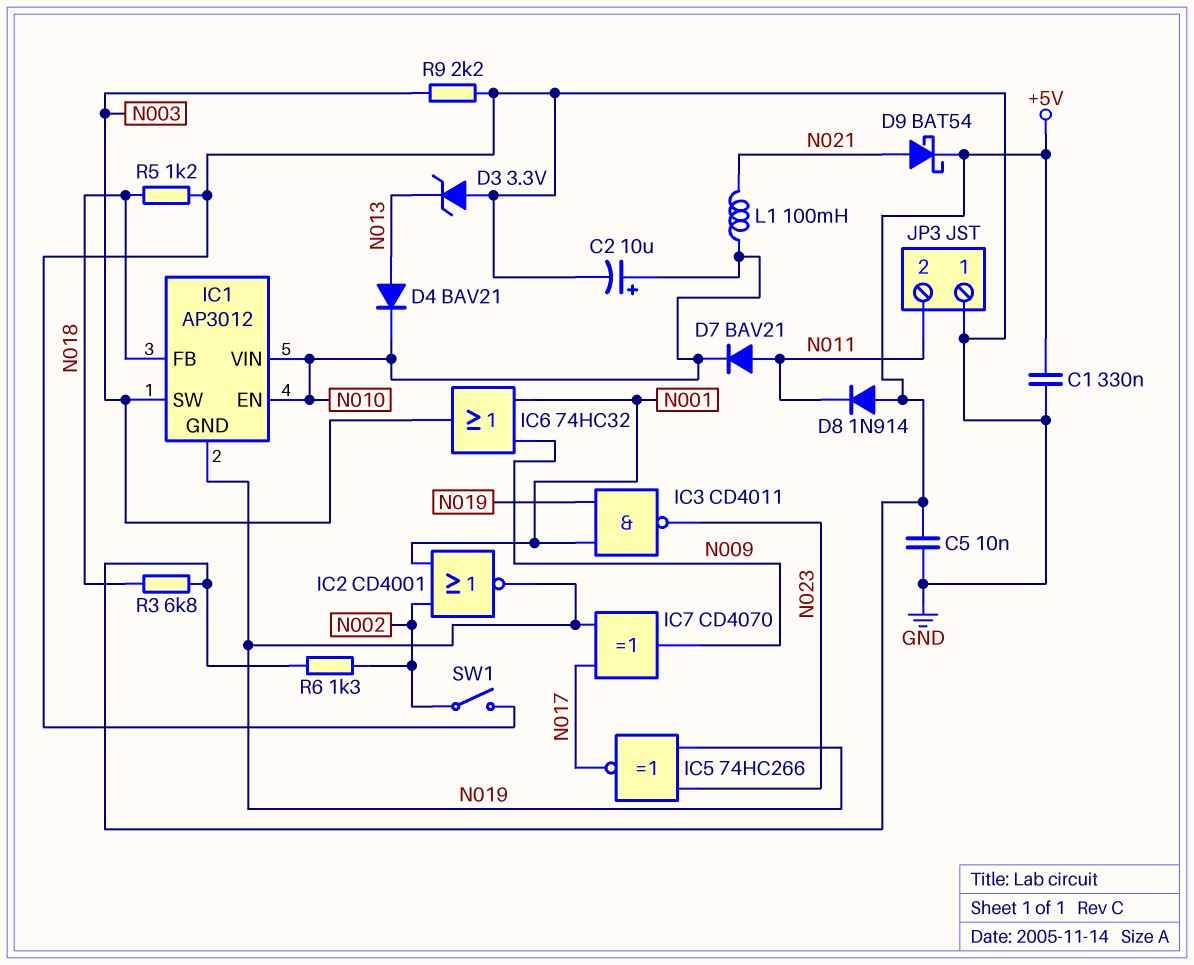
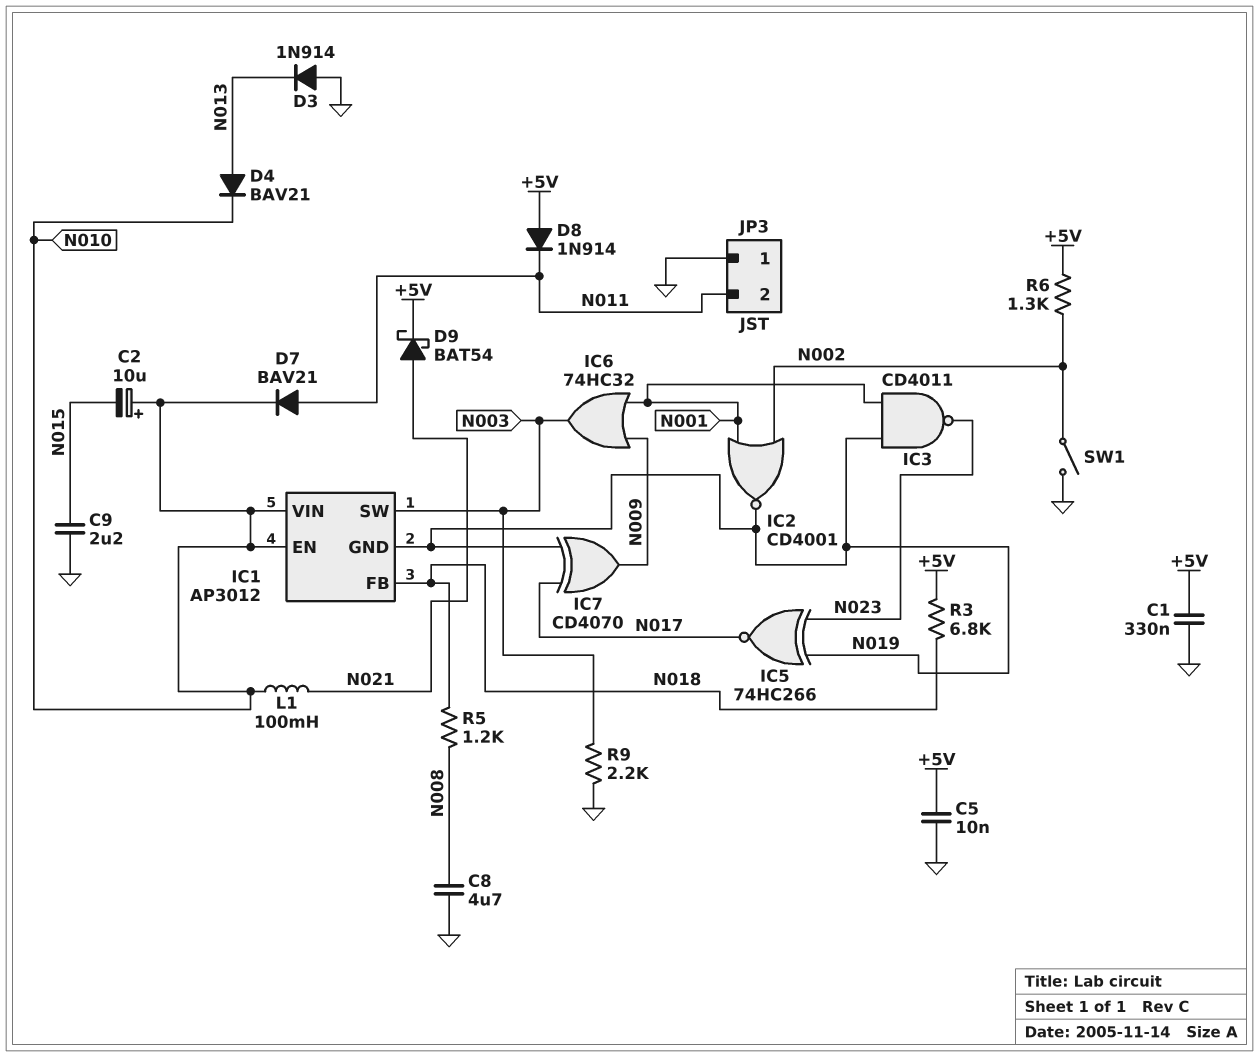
C2: 10uF (plus N010, minus GND) -> 10uF (plus N010, minus N015)
C8: none -> 4.7uF (GND, N008)
C9: none -> 2.2uF (GND, N015)
D3: zener 3.3V (A GND, K N013) -> diode 1N914 (A GND, K N013)
R5: 1.2k (GND, N018) -> 1.2k (N008, N018)

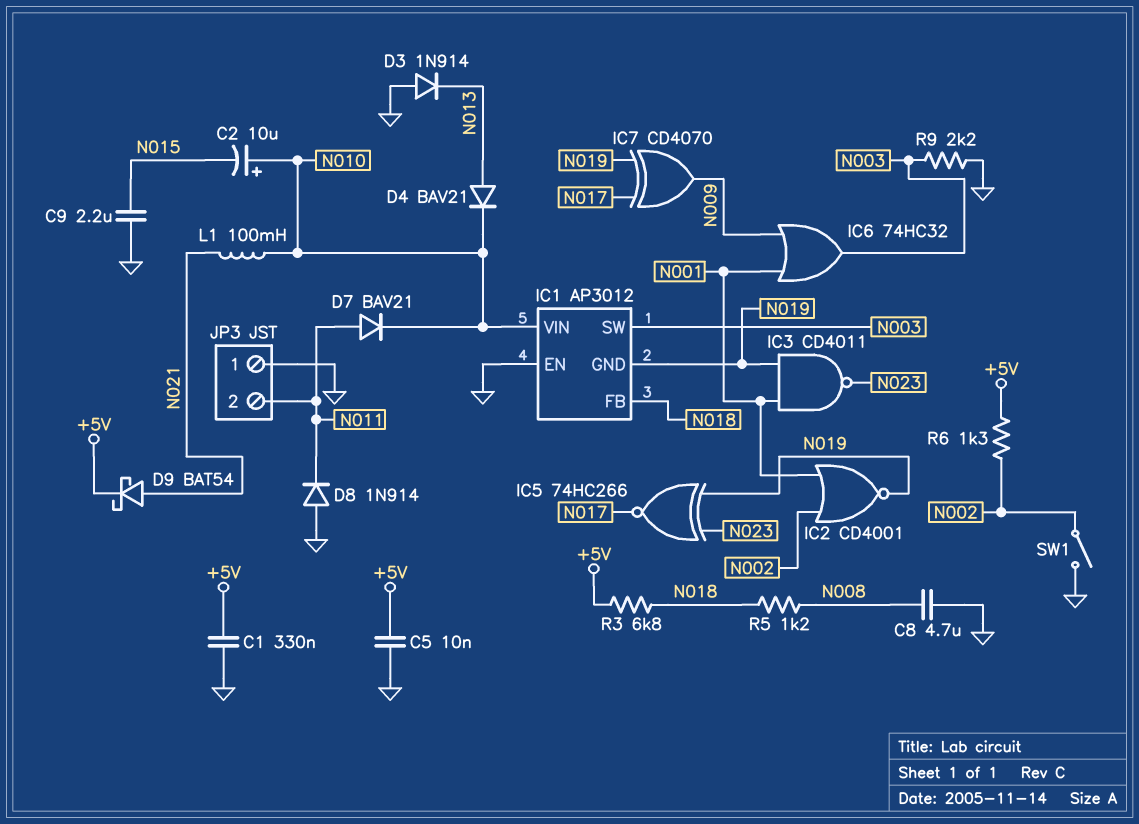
D8: diode 1N914 (A +5V, K N011) -> diode 1N914 (A GND, K N011)
IC1 pin EN: N010 -> GND

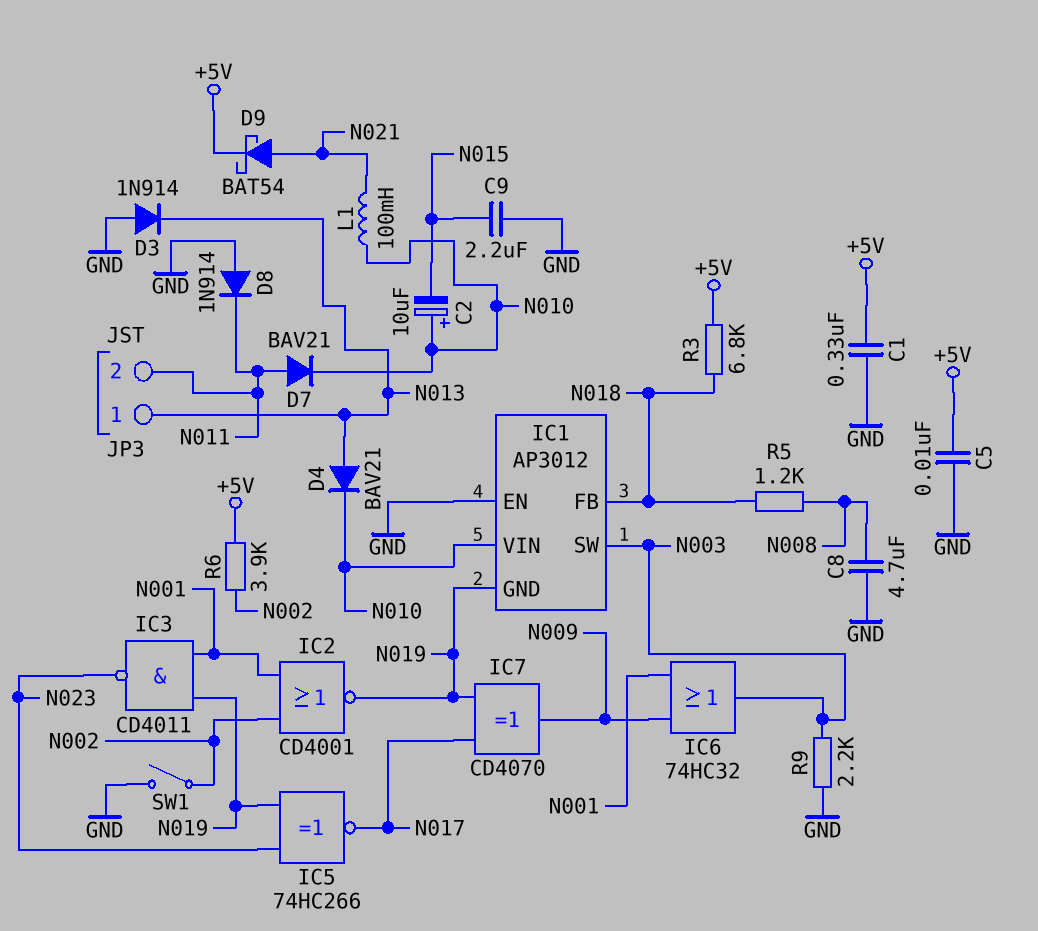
JP3 pin 1: GND -> N013
R6: 1.3k (+5V, N002) -> 3.9k (+5V, N002)

